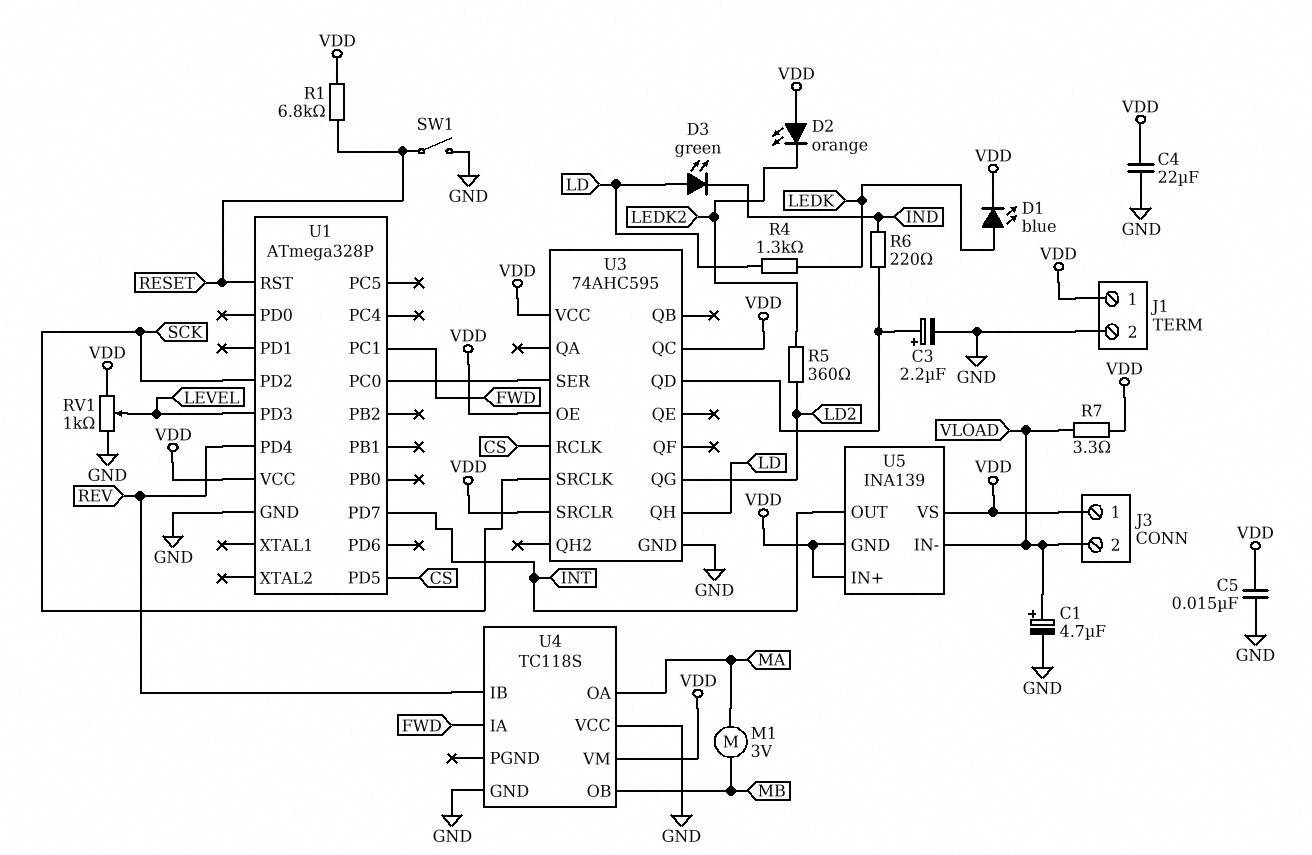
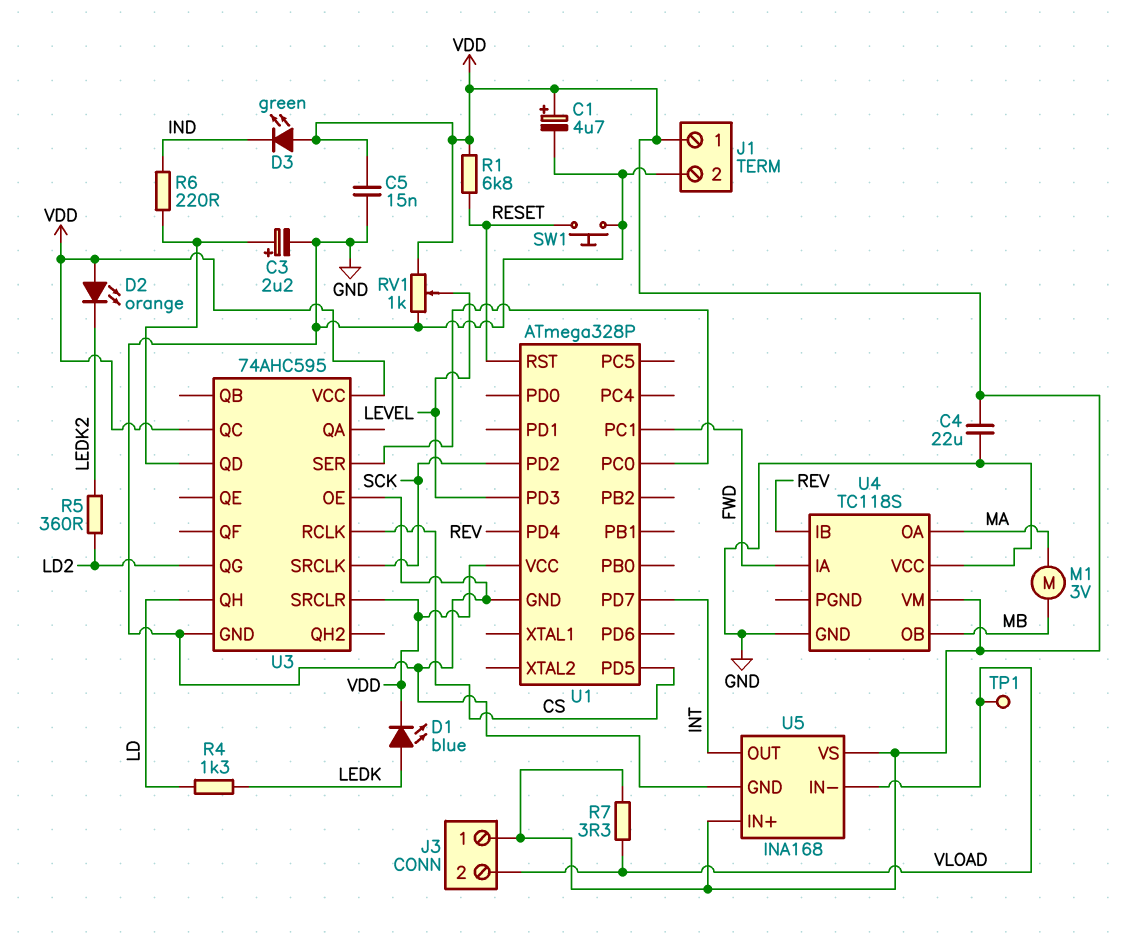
C1: 4.7uF (plus VLOAD, minus GND) -> 4.7uF (plus VDD, minus GND)
D3: LED green (A LD, K IND) -> LED green (A VDD, K IND)
SW1: switch (GND, RESET) -> button (GND, RESET)
TP1: none -> test point (VLOAD)
U3 pin OE: VDD -> GND
U5: INA139 -> INA168
U5 pin GND: VDD -> GND

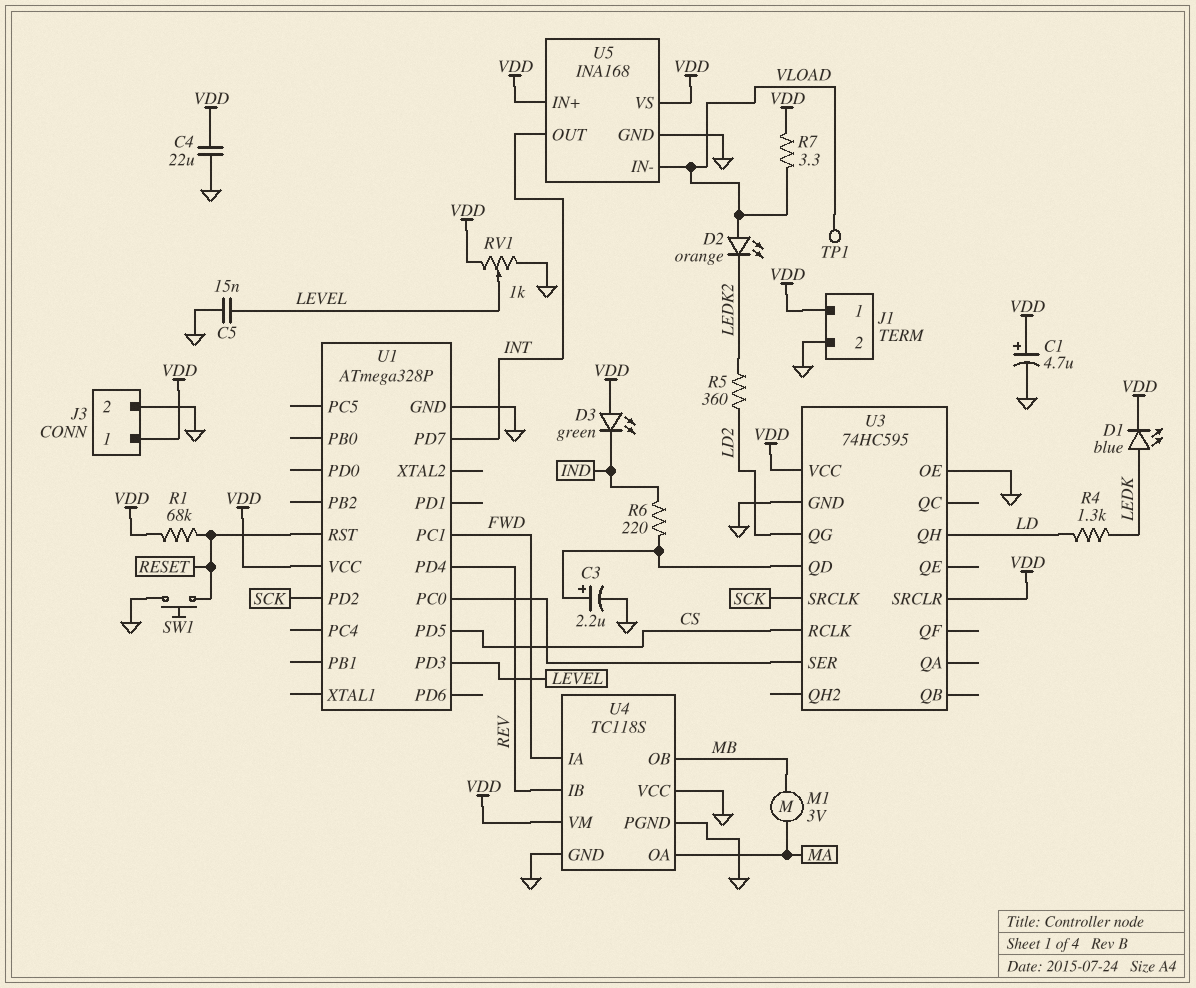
C5: 15nF (GND, VDD) -> 15nF (GND, LEVEL)
D2: LED orange (A VDD, K LEDK2) -> LED orange (A VLOAD, K LEDK2)
J3 pin 2: VLOAD -> GND
R1: 6.8k (RESET, VDD) -> 68k (RESET, VDD)
U3: 74AHC595 -> 74HC595
U3 pin QC: VDD -> none
U4 pin PGND: none -> GND

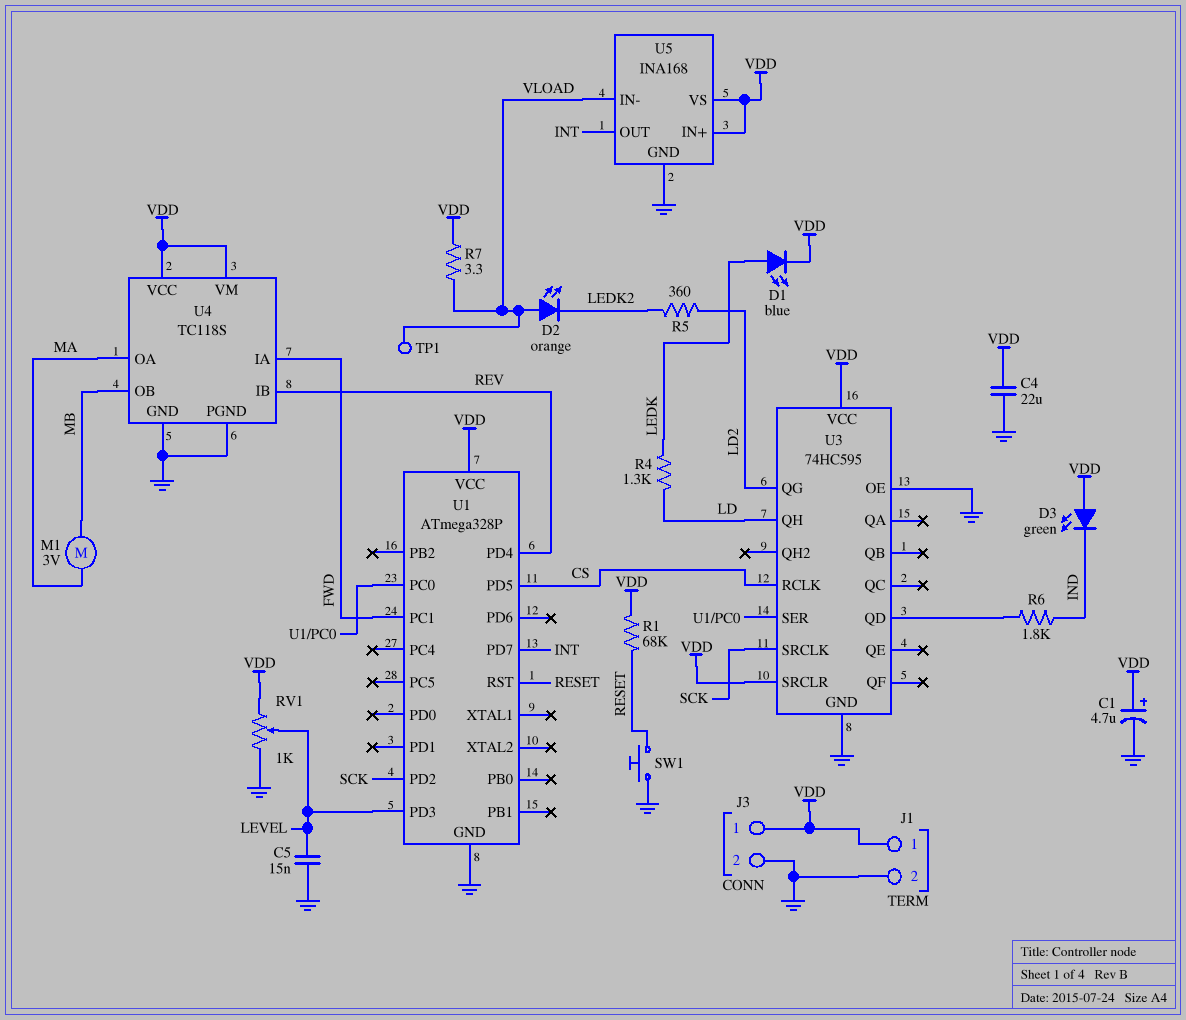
C3: 2.2uF (plus U3/QD, minus GND) -> none
R6: 220 (IND, U3/QD) -> 1.8k (IND, U3/QD)
U4 pin VCC: GND -> VDD

